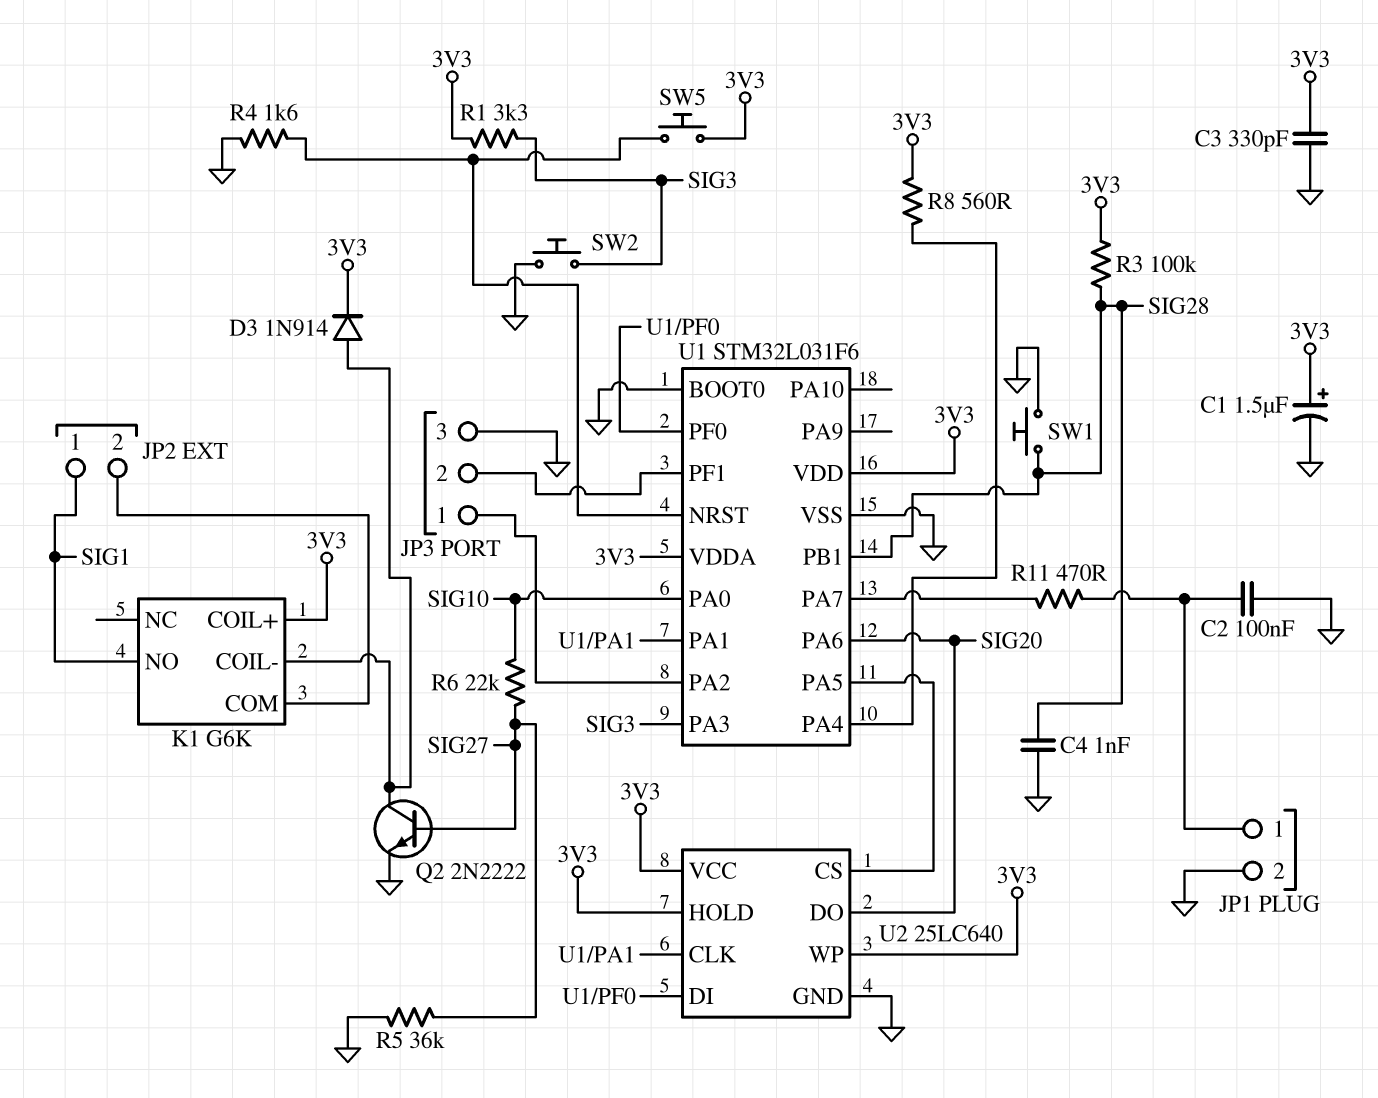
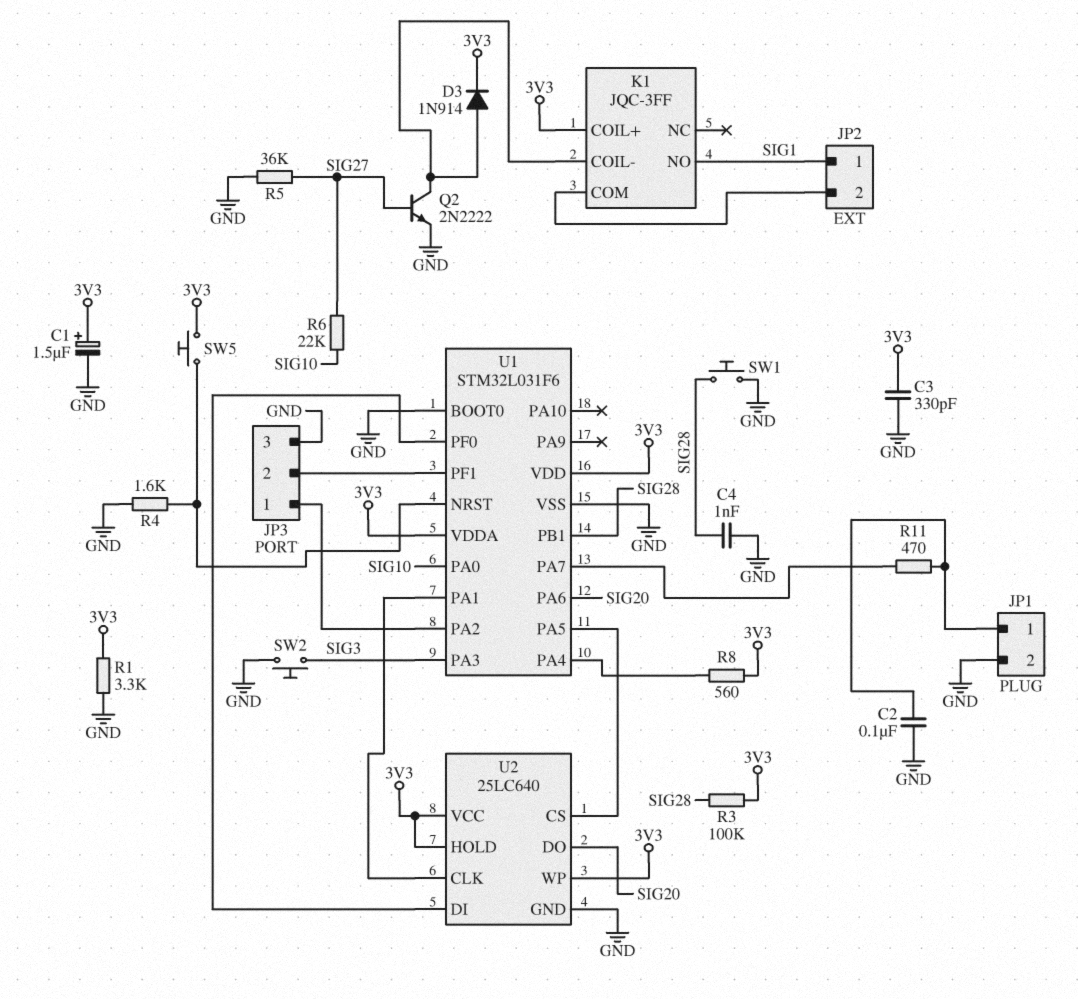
K1: G6K -> JQC-3FF
R1: 3.3k (3V3, SIG3) -> 3.3k (3V3, GND)

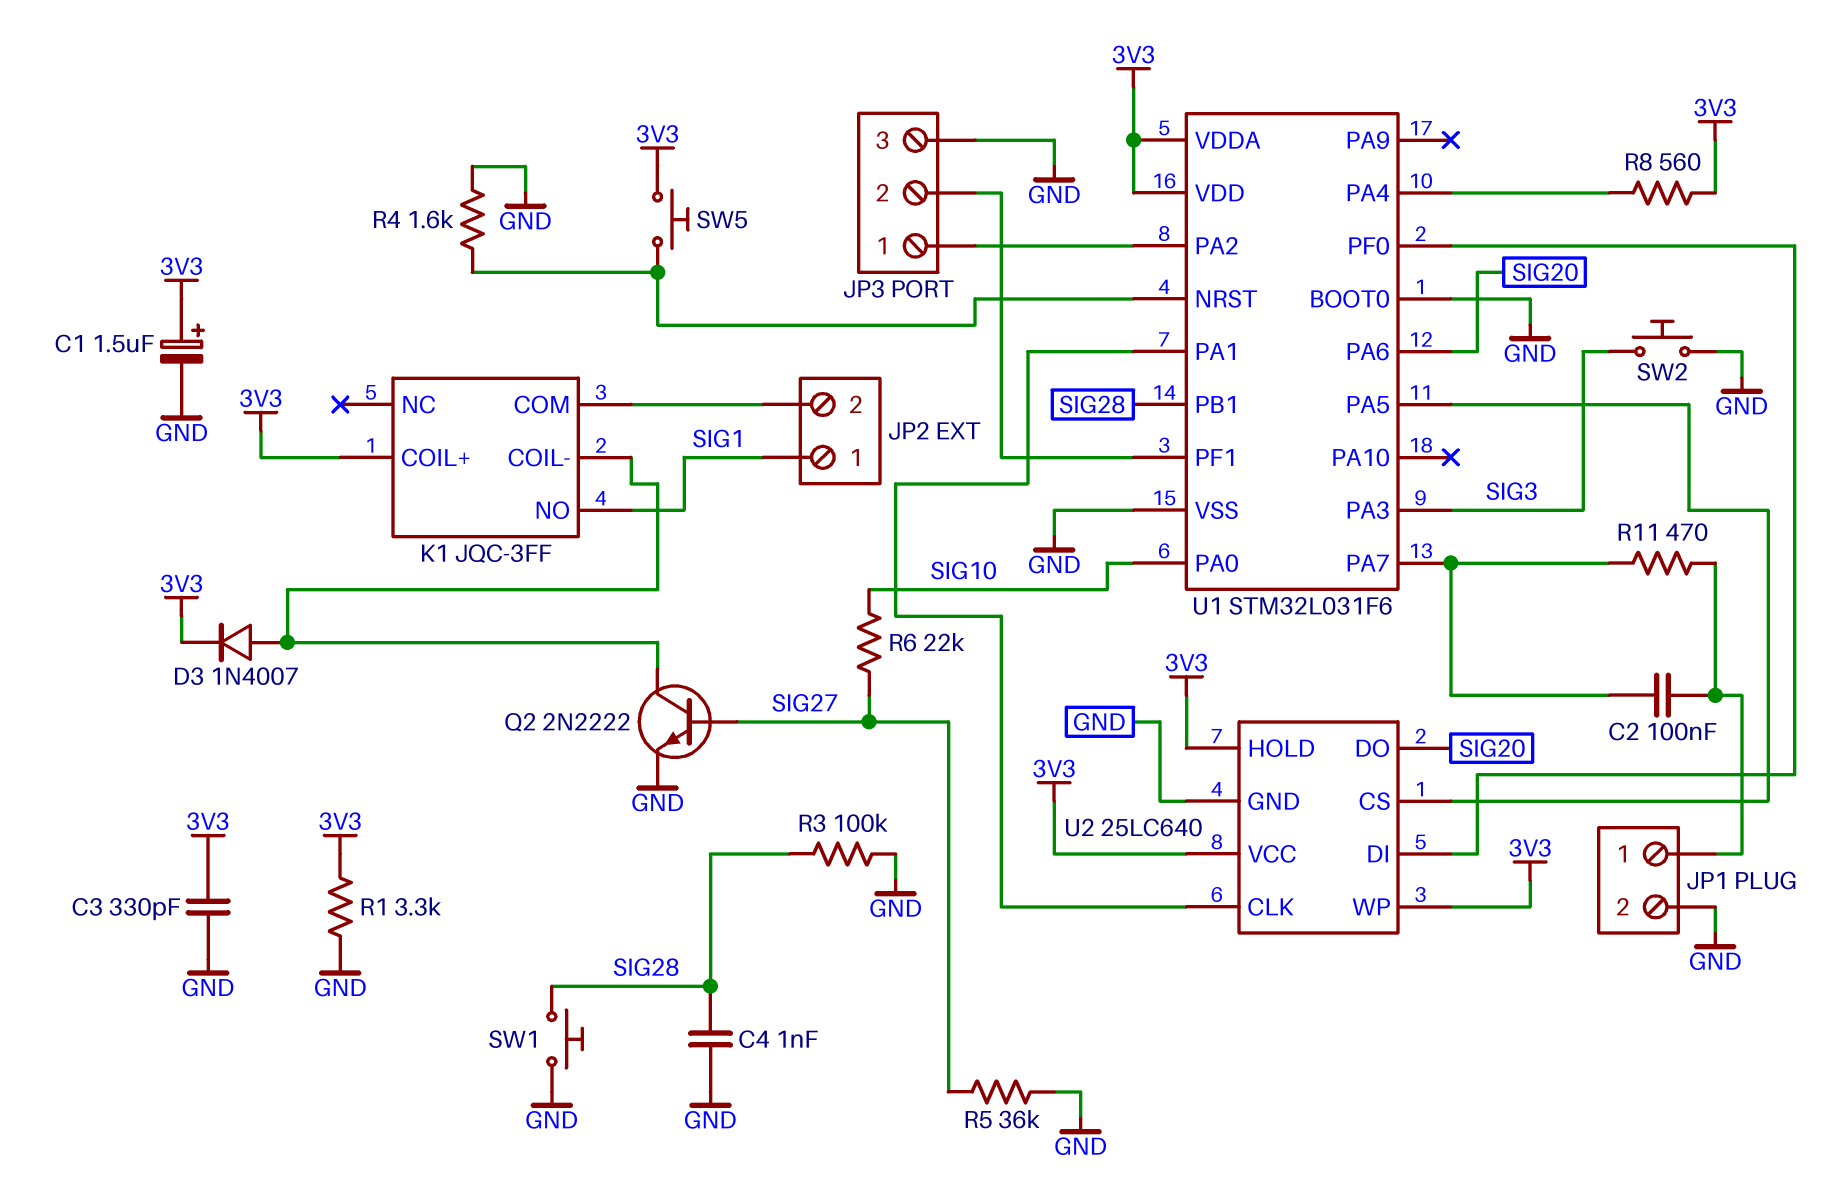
C2: 100nF (GND, JP1/1) -> 100nF (JP1/1, U1/PA7)
D3: diode 1N914 (A K1/COIL-, K 3V3) -> diode 1N4007 (A K1/COIL-, K 3V3)
R3: 100k (3V3, SIG28) -> 100k (GND, SIG28)

